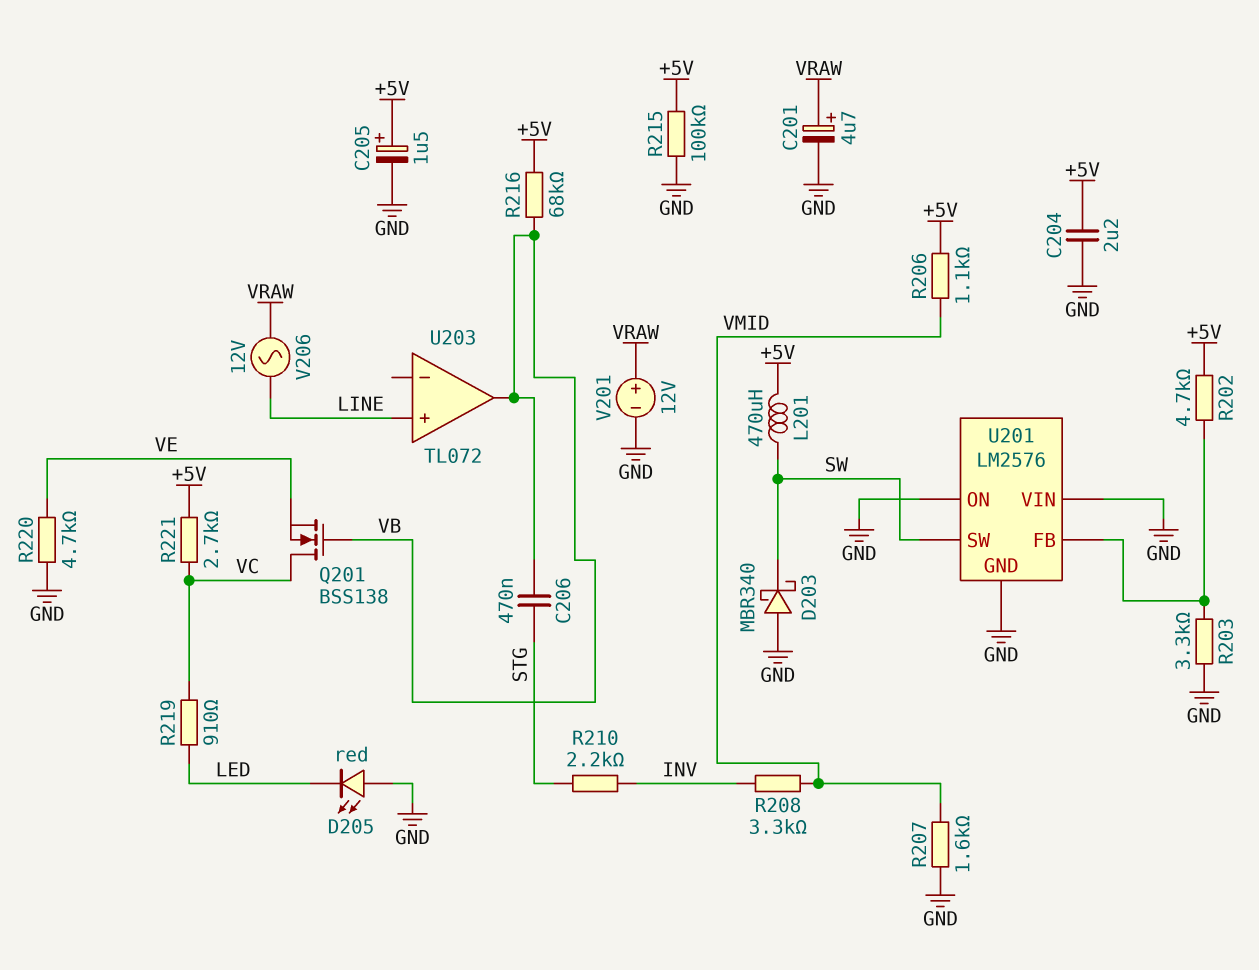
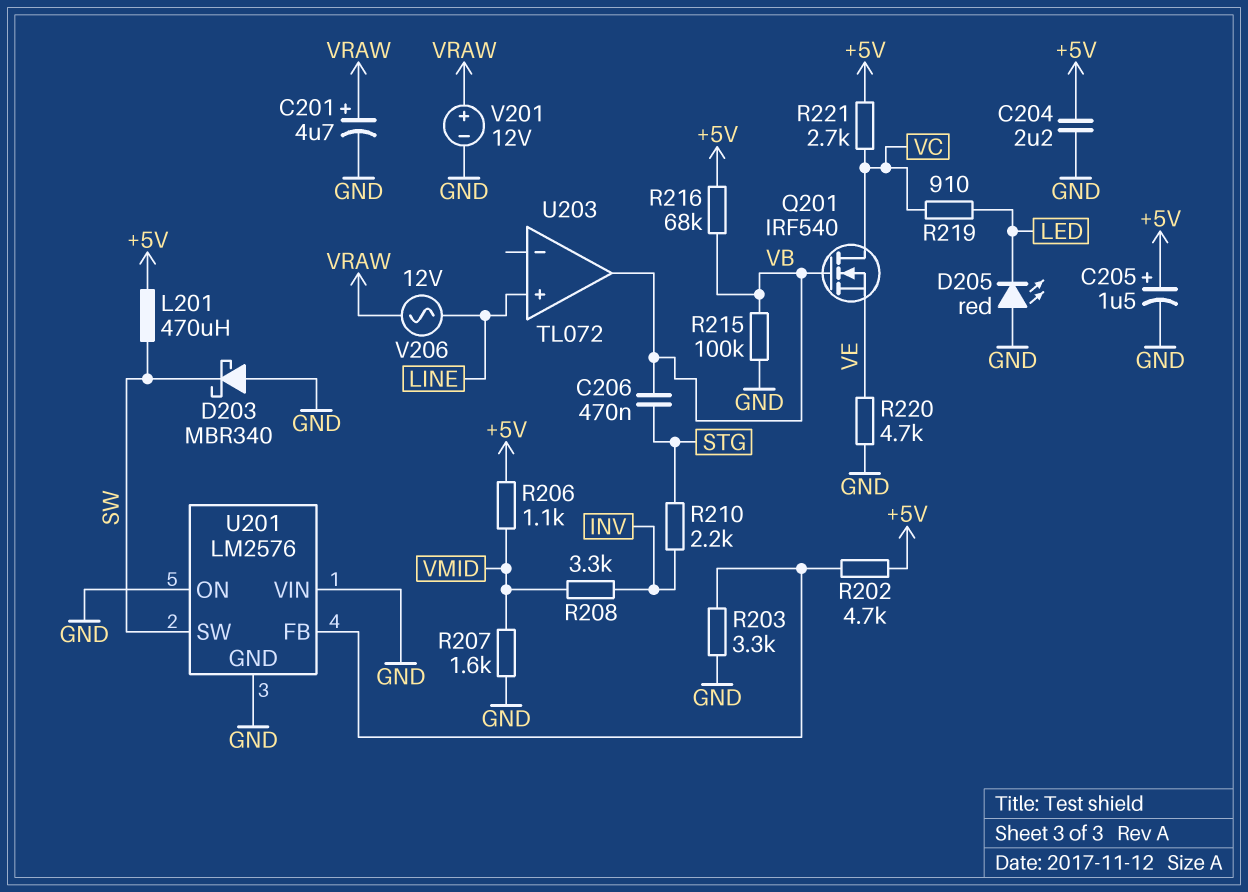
Q201: NMOS BSS138 (G VB, D VC, S VE) -> NMOS IRF540 (G VB, D VC, S VE)
R215: 100k (+5V, GND) -> 100k (GND, VB)

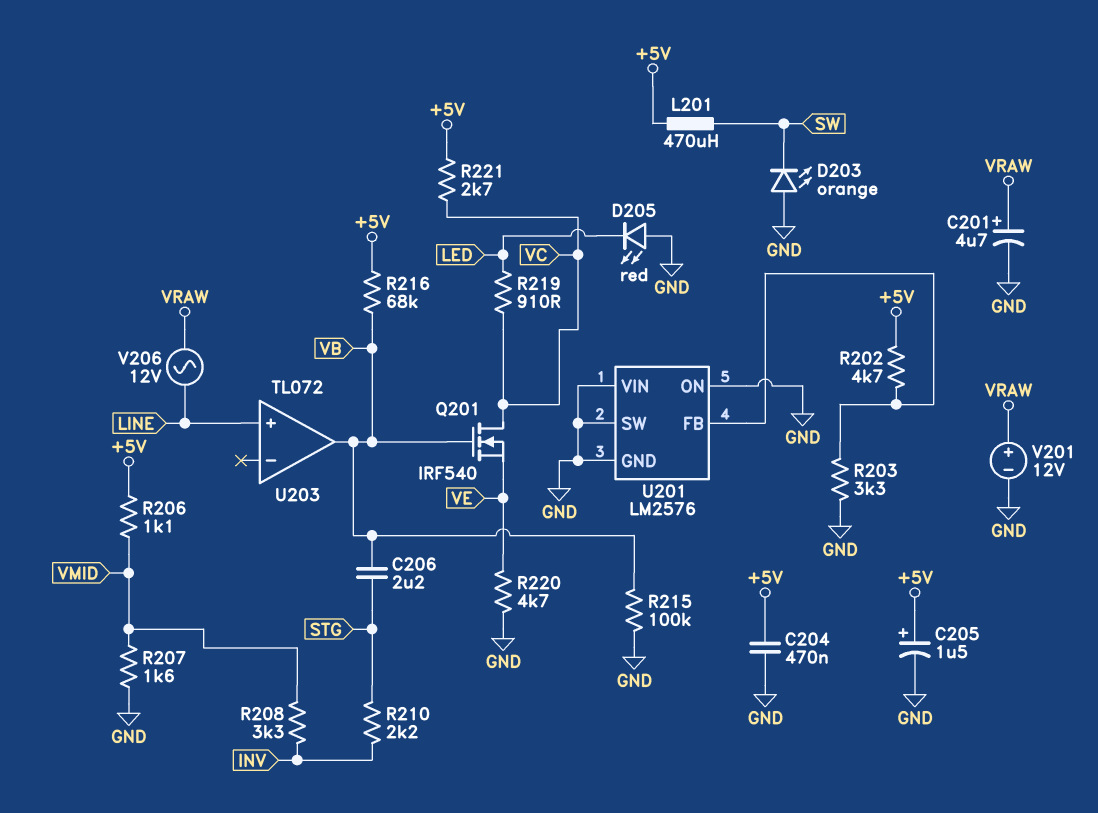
C204: 2.2uF (+5V, GND) -> 470nF (+5V, GND)
C206: 470nF (STG, VB) -> 2.2uF (STG, VB)
D203: schottky MBR340 (A GND, K SW) -> LED orange (A GND, K SW)
U201 pin SW: SW -> GND

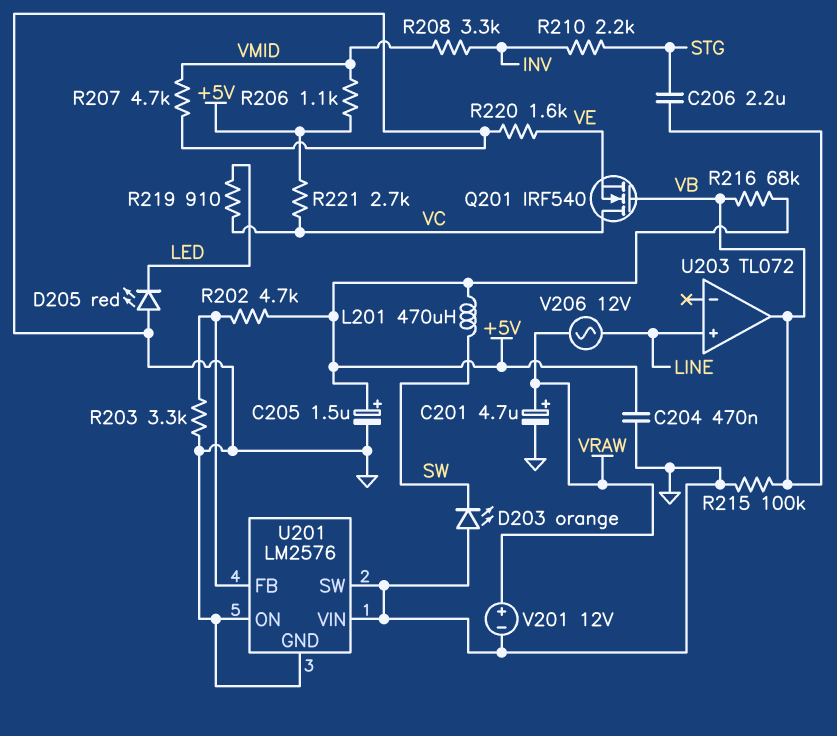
R207: 1.6k (GND, VMID) -> 4.7k (GND, VMID)
R220: 4.7k (GND, VE) -> 1.6k (GND, VE)

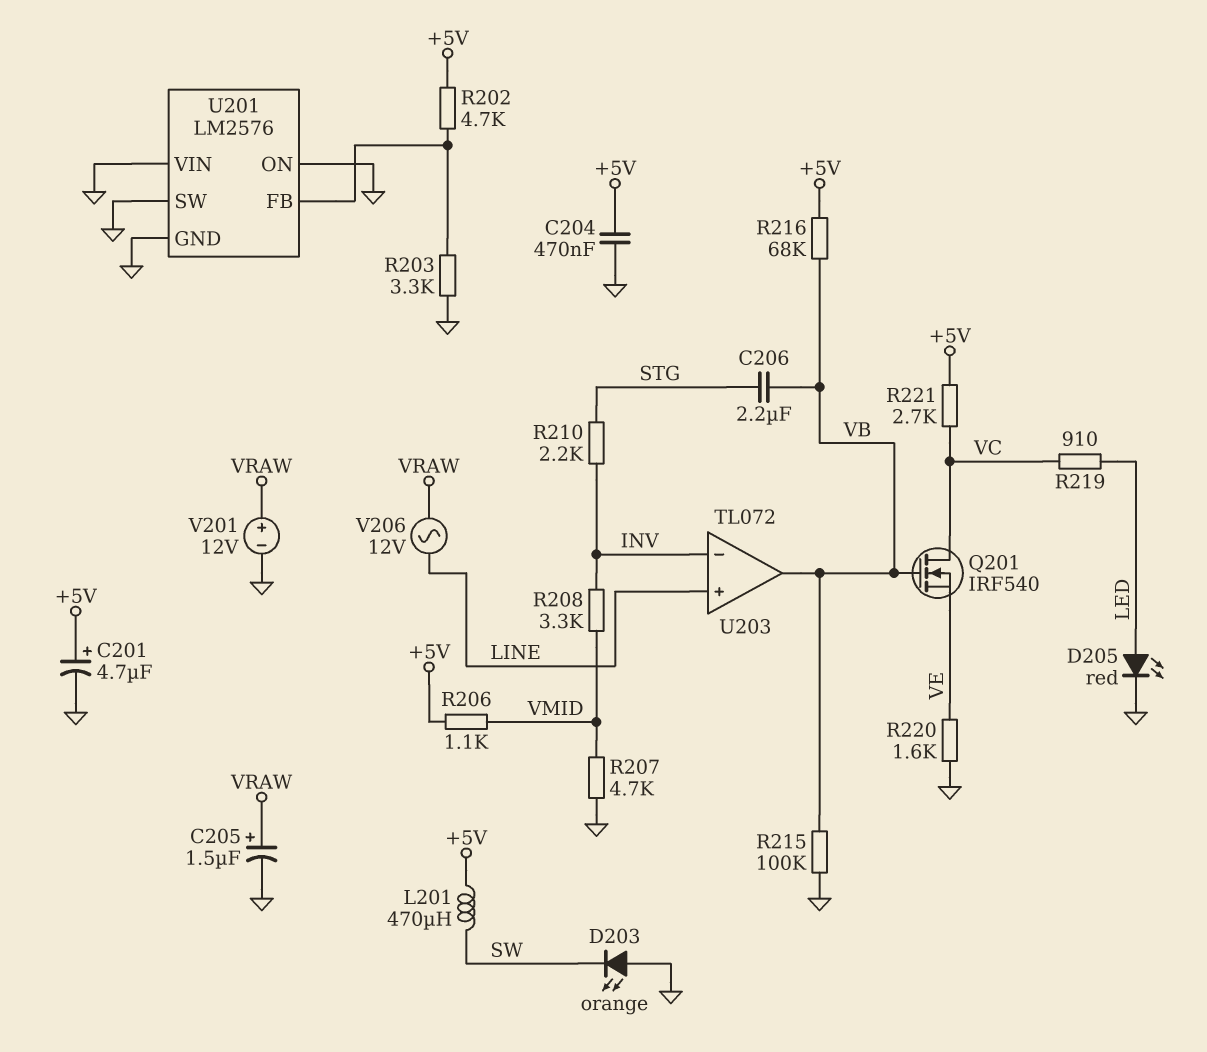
C201: 4.7uF (plus VRAW, minus GND) -> 4.7uF (plus +5V, minus GND)
C205: 1.5uF (plus +5V, minus GND) -> 1.5uF (plus VRAW, minus GND)
D205: LED red (A GND, K LED) -> LED red (A LED, K GND)
U203 pin in-: none -> INV

